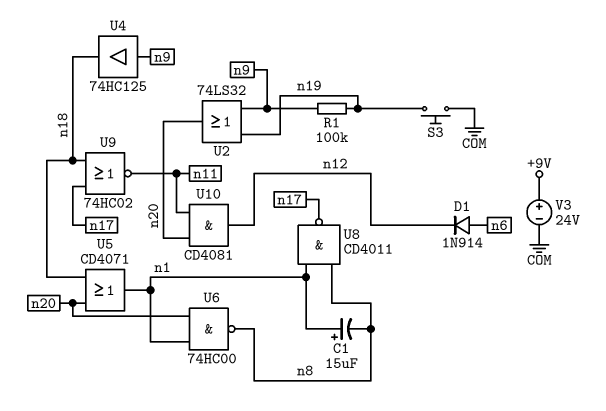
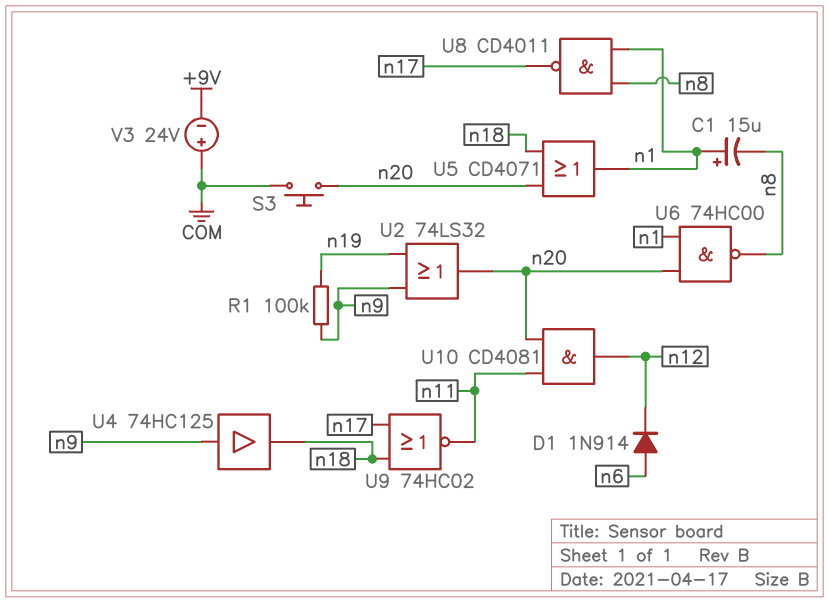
S3: button (COM, n19) -> button (COM, n20)
V3: 24V (plus +9V, minus COM) -> 24V (plus COM, minus +9V)

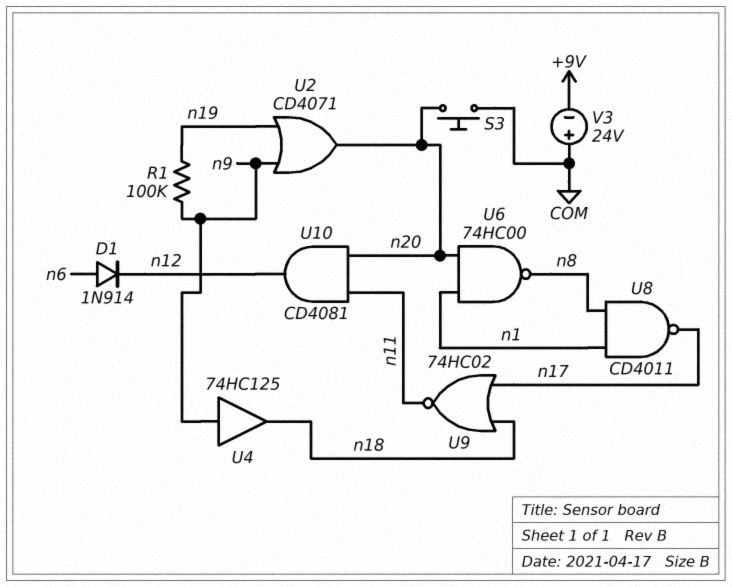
C1: 15uF (plus n1, minus n8) -> none
U2: OR 74LS32 (in n9, in n19, out n20) -> OR CD4071 (in n9, in n19, out n20)
U5: OR CD4071 (in n18, in n20, out n1) -> none

